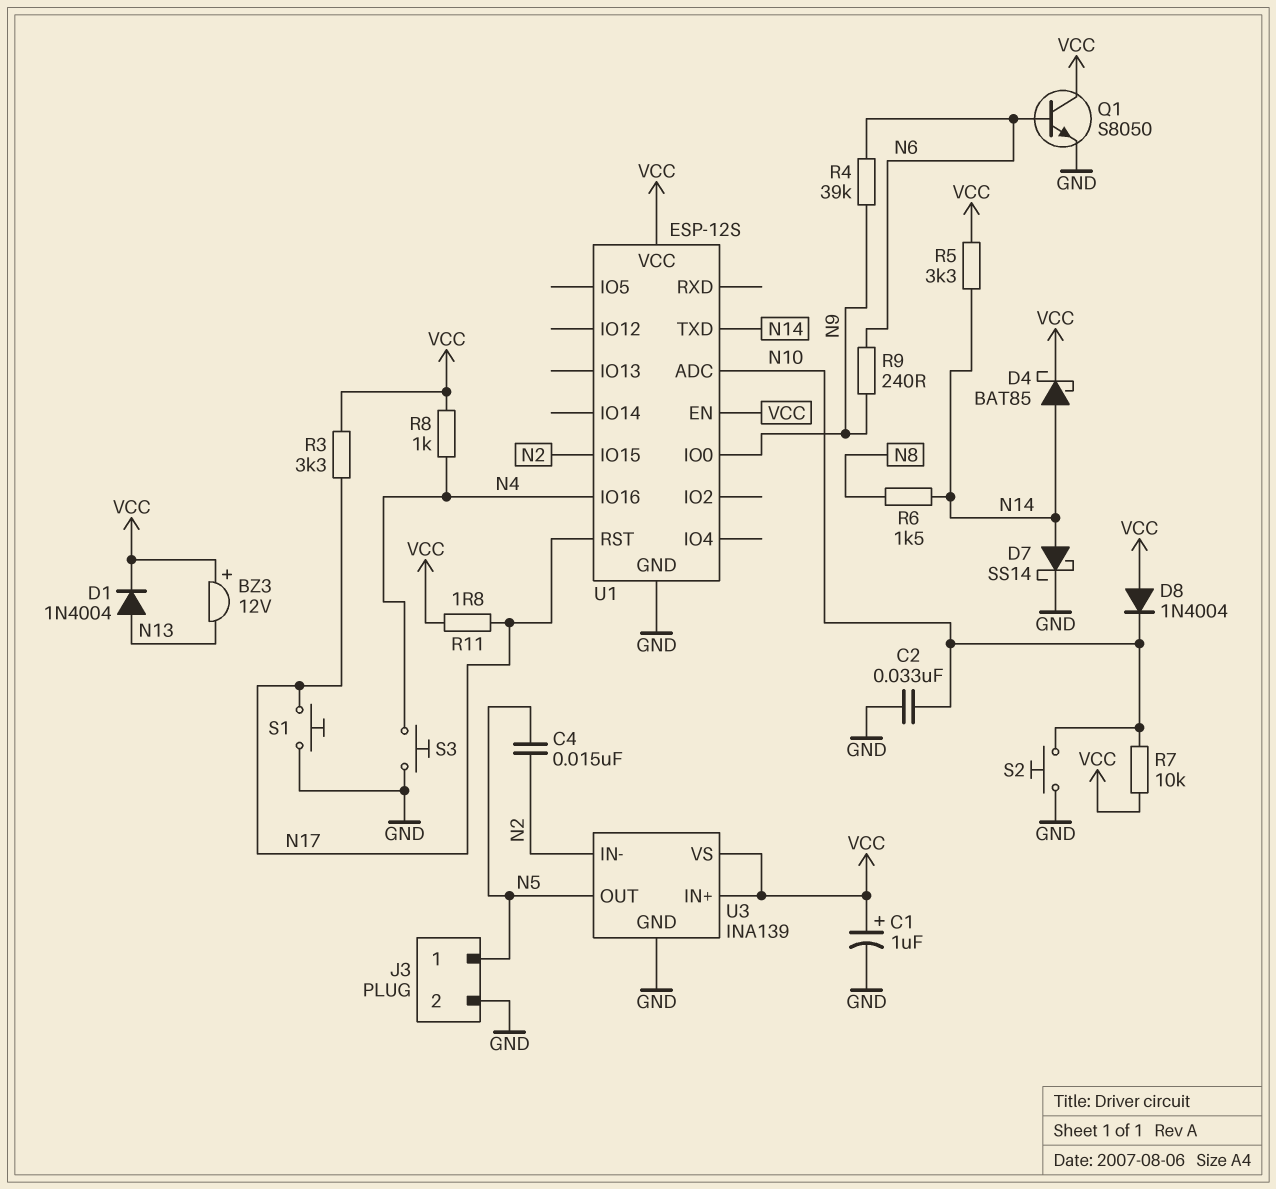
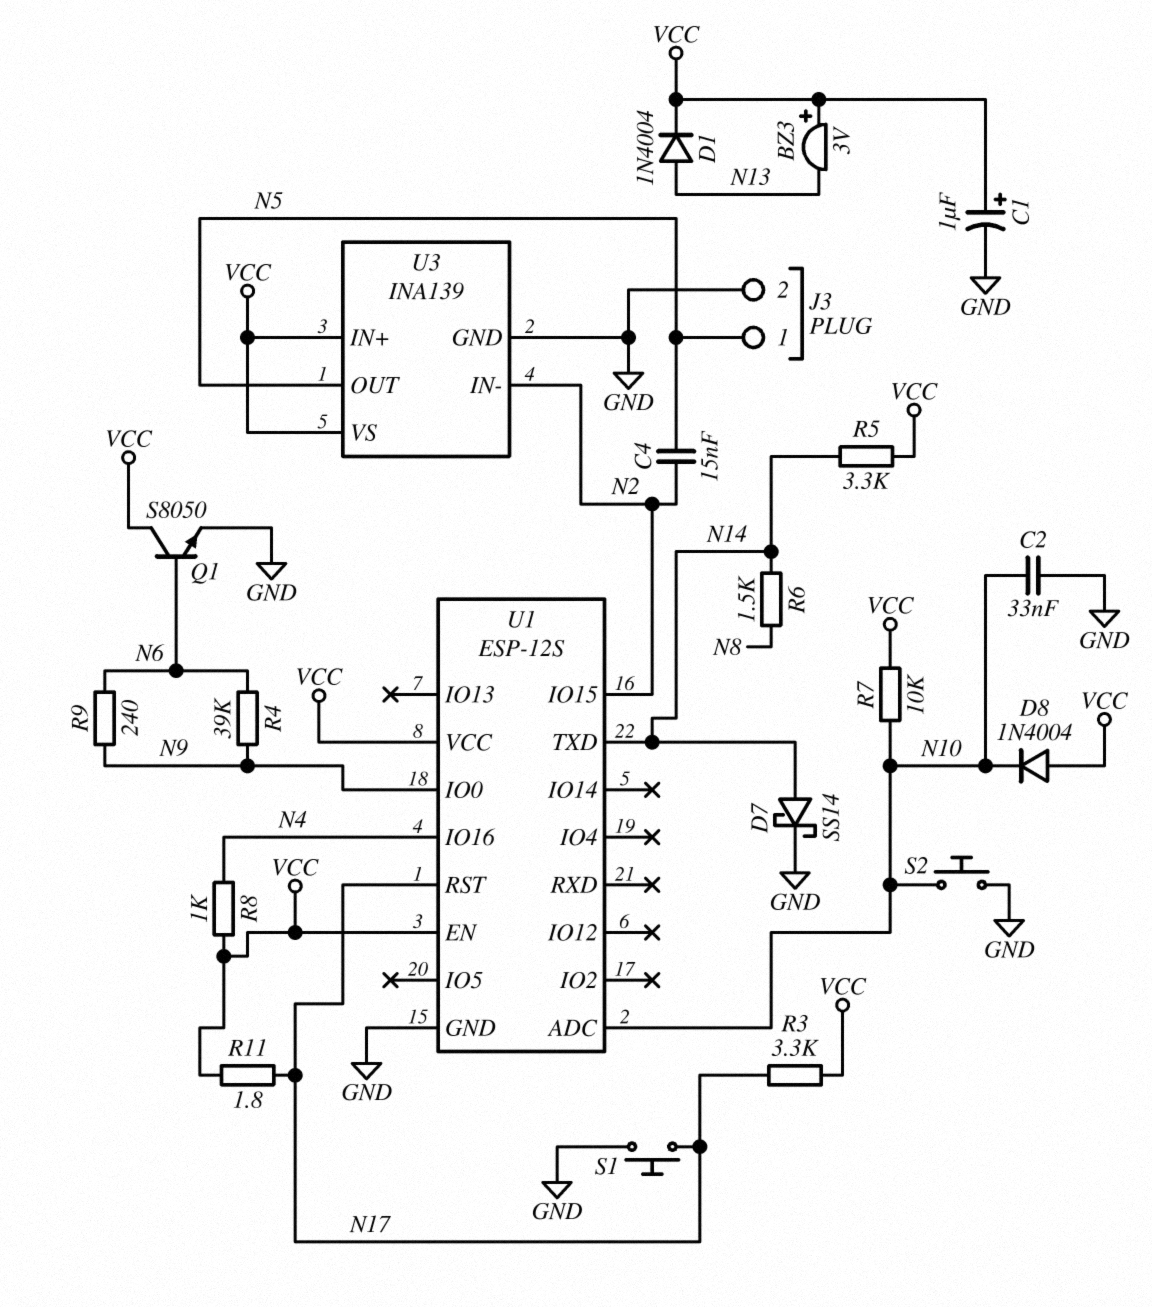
BZ3: buzzer 12V (plus VCC, minus N13) -> buzzer 3V (plus VCC, minus N13)
D4: schottky BAT85 (A N14, K VCC) -> none
S3: button (GND, N4) -> none

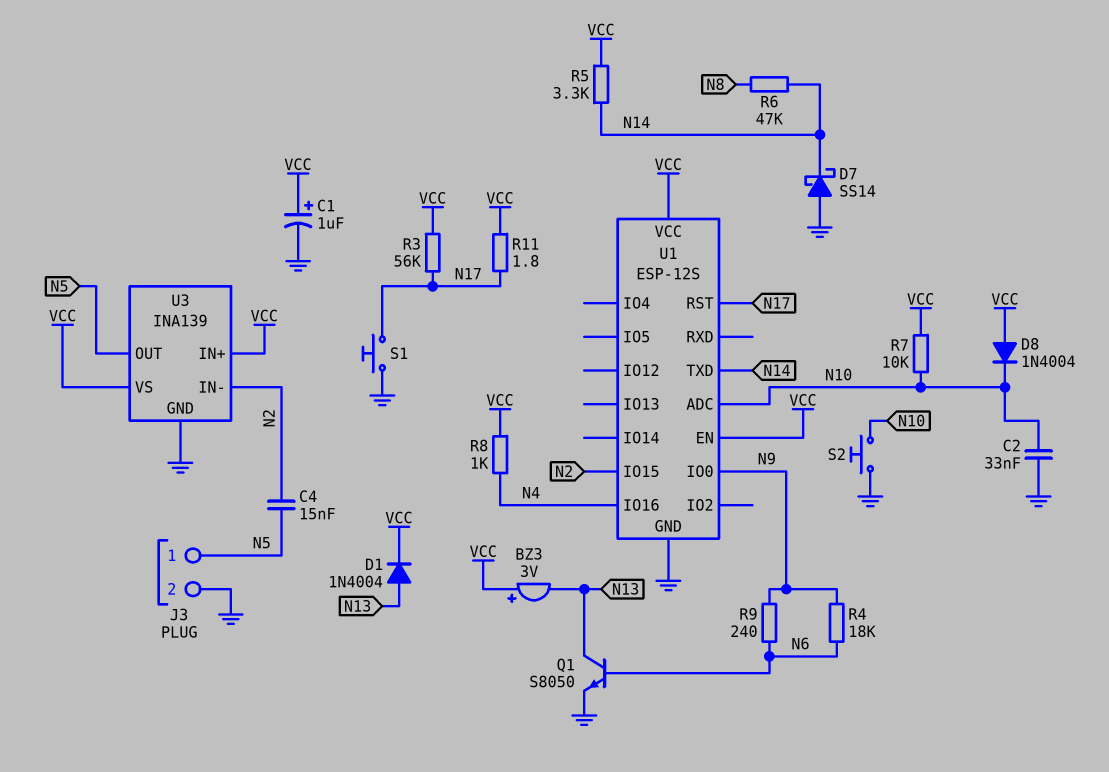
D7: schottky SS14 (A N14, K GND) -> schottky SS14 (A GND, K N14)
Q1: NPN S8050 (B N6, C VCC, E GND) -> NPN S8050 (B N6, C N13, E GND)
R3: 3.3k (N17, VCC) -> 56k (N17, VCC)
R4: 39k (N6, N9) -> 18k (N6, N9)
R6: 1.5k (N8, N14) -> 47k (N8, N14)

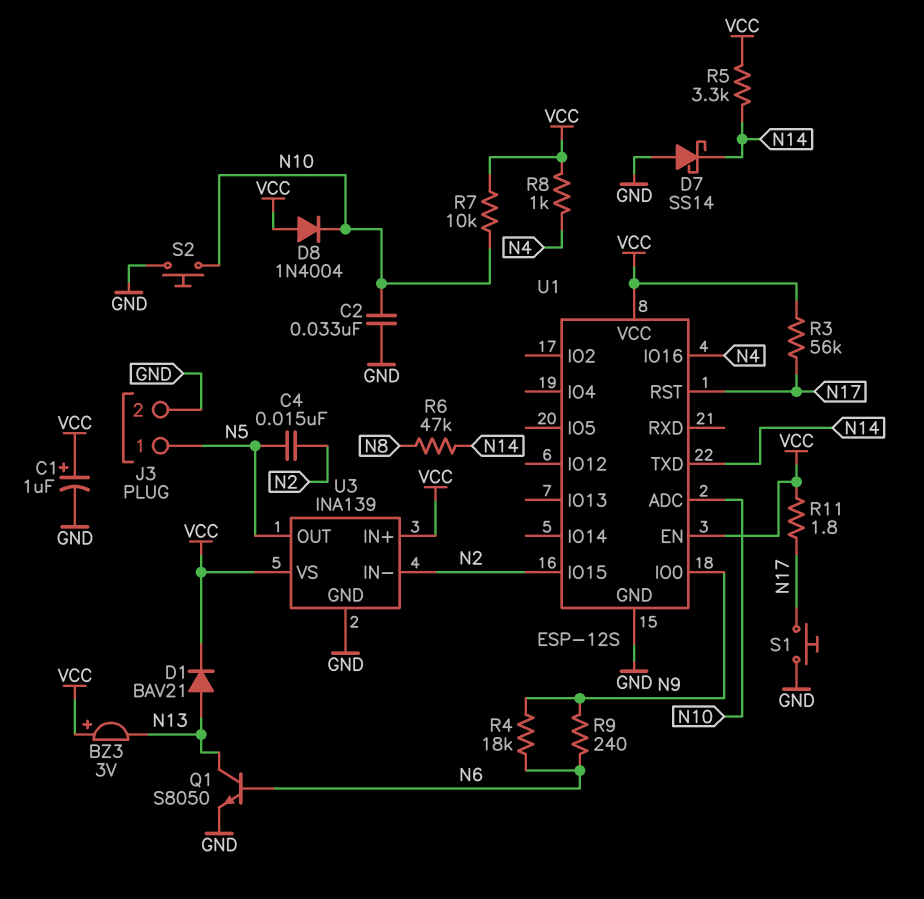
D1: diode 1N4004 (A N13, K VCC) -> diode BAV21 (A N13, K VCC)

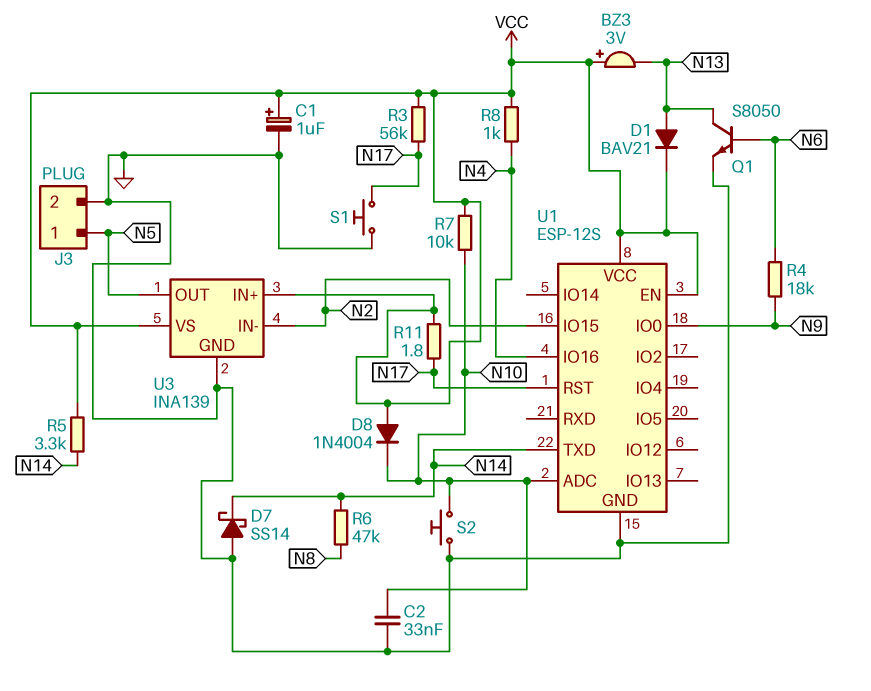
C4: 15nF (N2, N5) -> none
R9: 240 (N6, N9) -> none

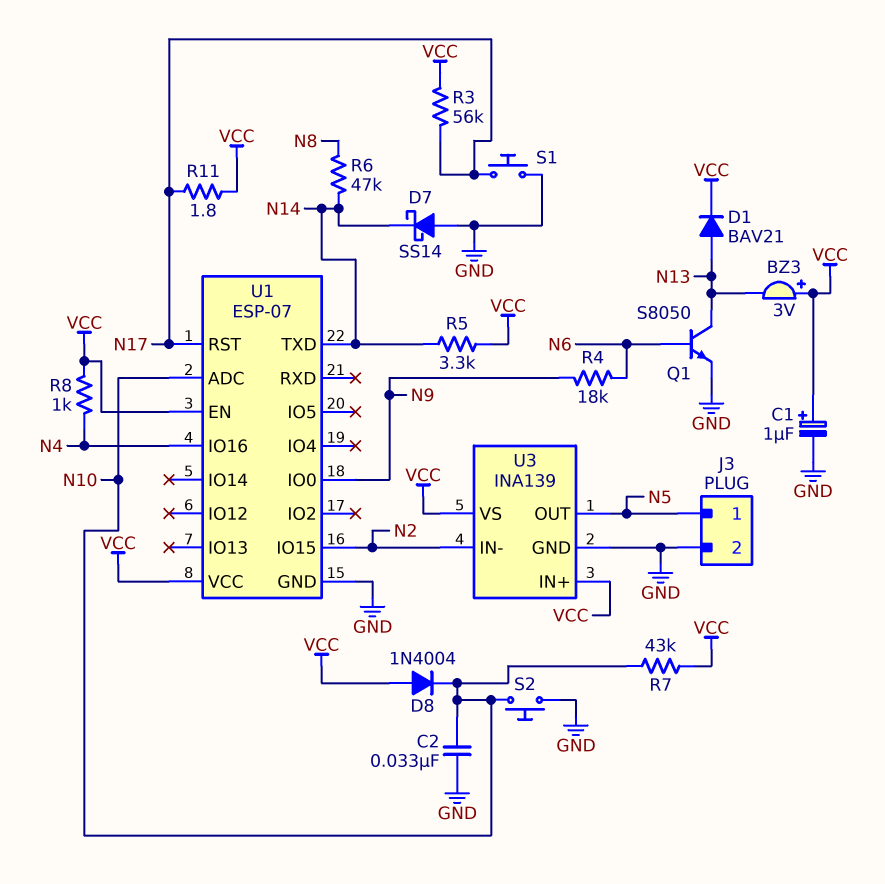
R7: 10k (N10, VCC) -> 43k (N10, VCC)
U1: ESP-12S -> ESP-07

